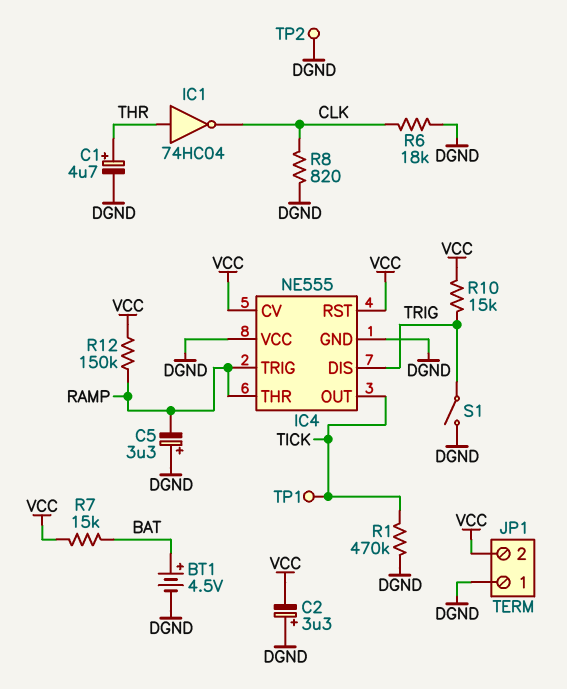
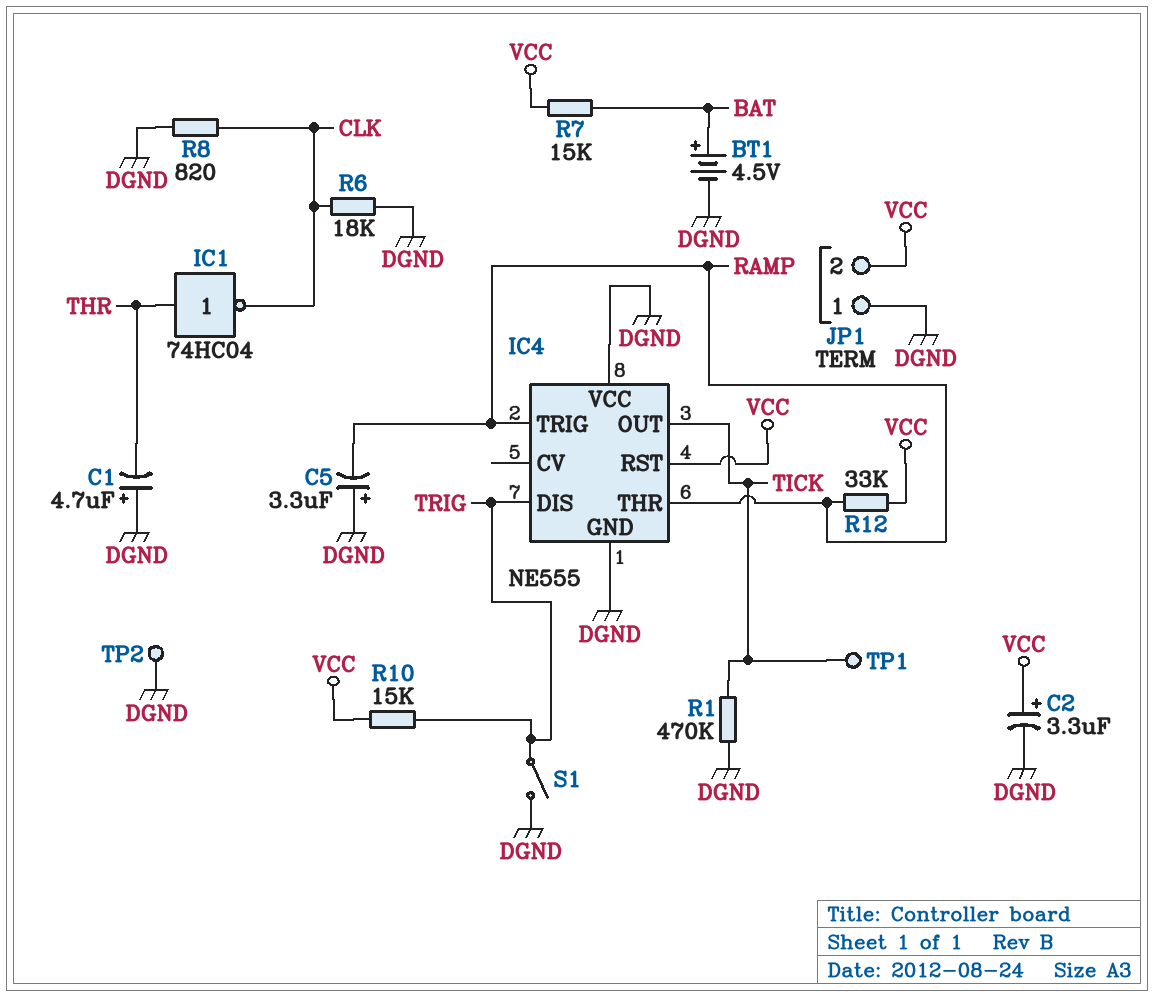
C1: 4.7uF (plus THR, minus DGND) -> 4.7uF (plus DGND, minus THR)
C2: 3.3uF (plus DGND, minus VCC) -> 3.3uF (plus VCC, minus DGND)
IC4 pin CV: VCC -> none
R12: 150k (RAMP, VCC) -> 33k (RAMP, VCC)

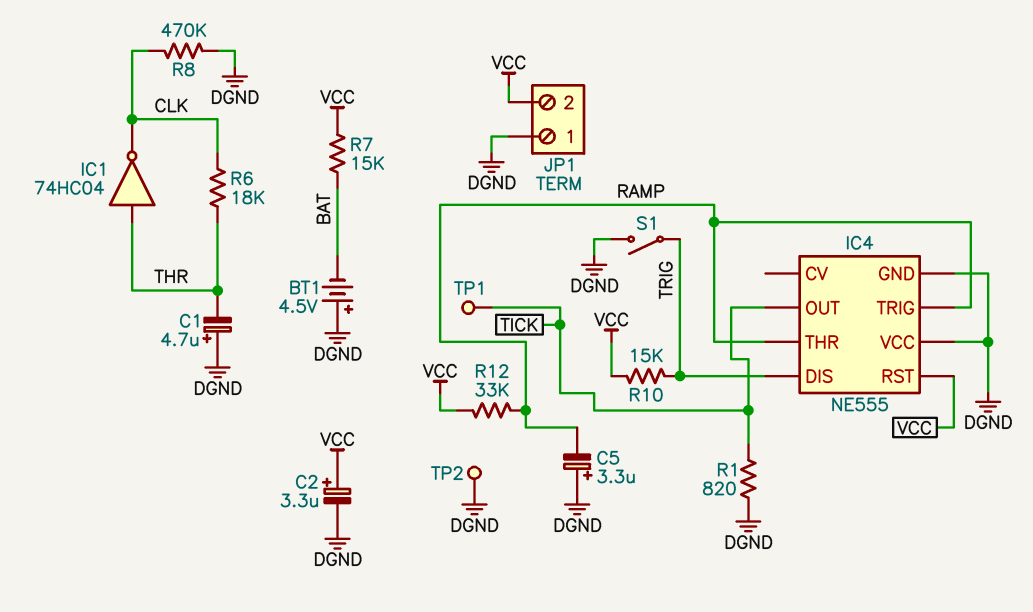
BT1: 4.5V (plus BAT, minus DGND) -> 4.5V (plus DGND, minus BAT)
R1: 470k (DGND, TICK) -> 820 (DGND, TICK)
R6: 18k (CLK, DGND) -> 18k (CLK, THR)
R8: 820 (CLK, DGND) -> 470k (CLK, DGND)

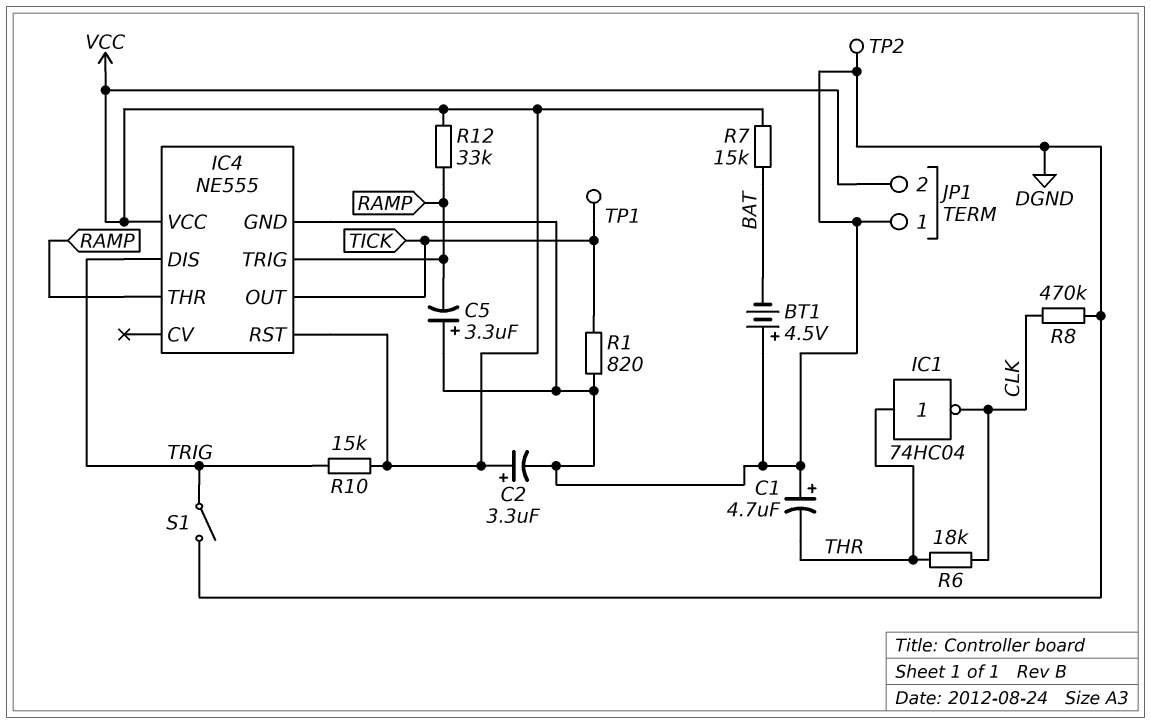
IC4 pin VCC: DGND -> VCC

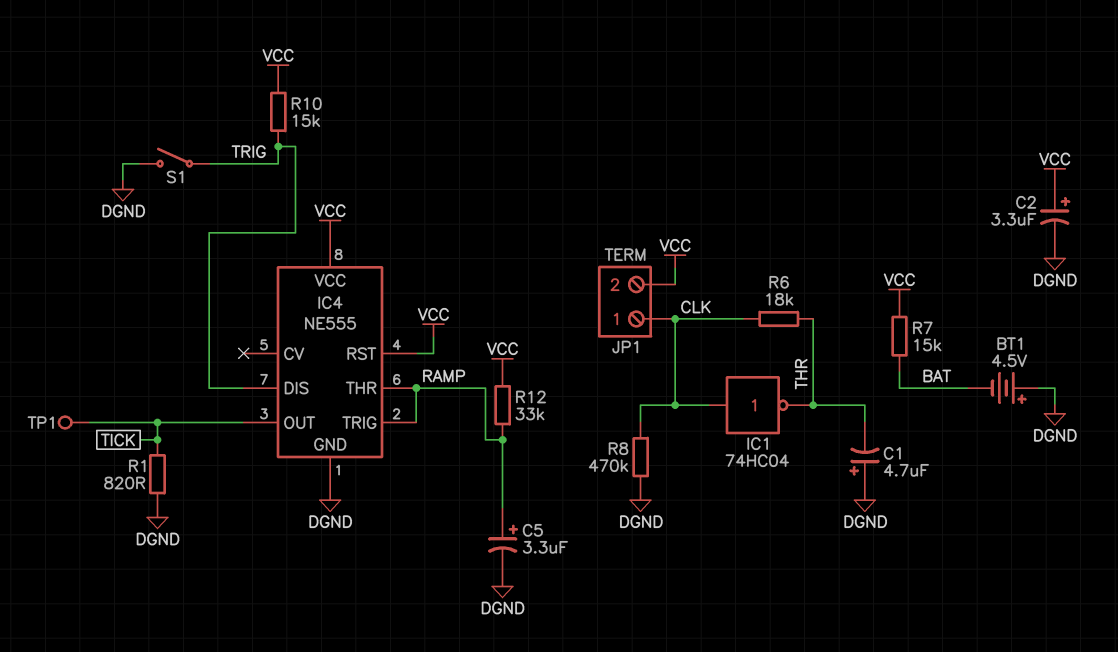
C5: 3.3uF (plus DGND, minus RAMP) -> 3.3uF (plus RAMP, minus DGND)
IC1: NOT 74HC04 (in THR, out CLK) -> NOT 74HC04 (in CLK, out THR)
JP1 pin 1: DGND -> CLK
TP2: test point (DGND) -> none

